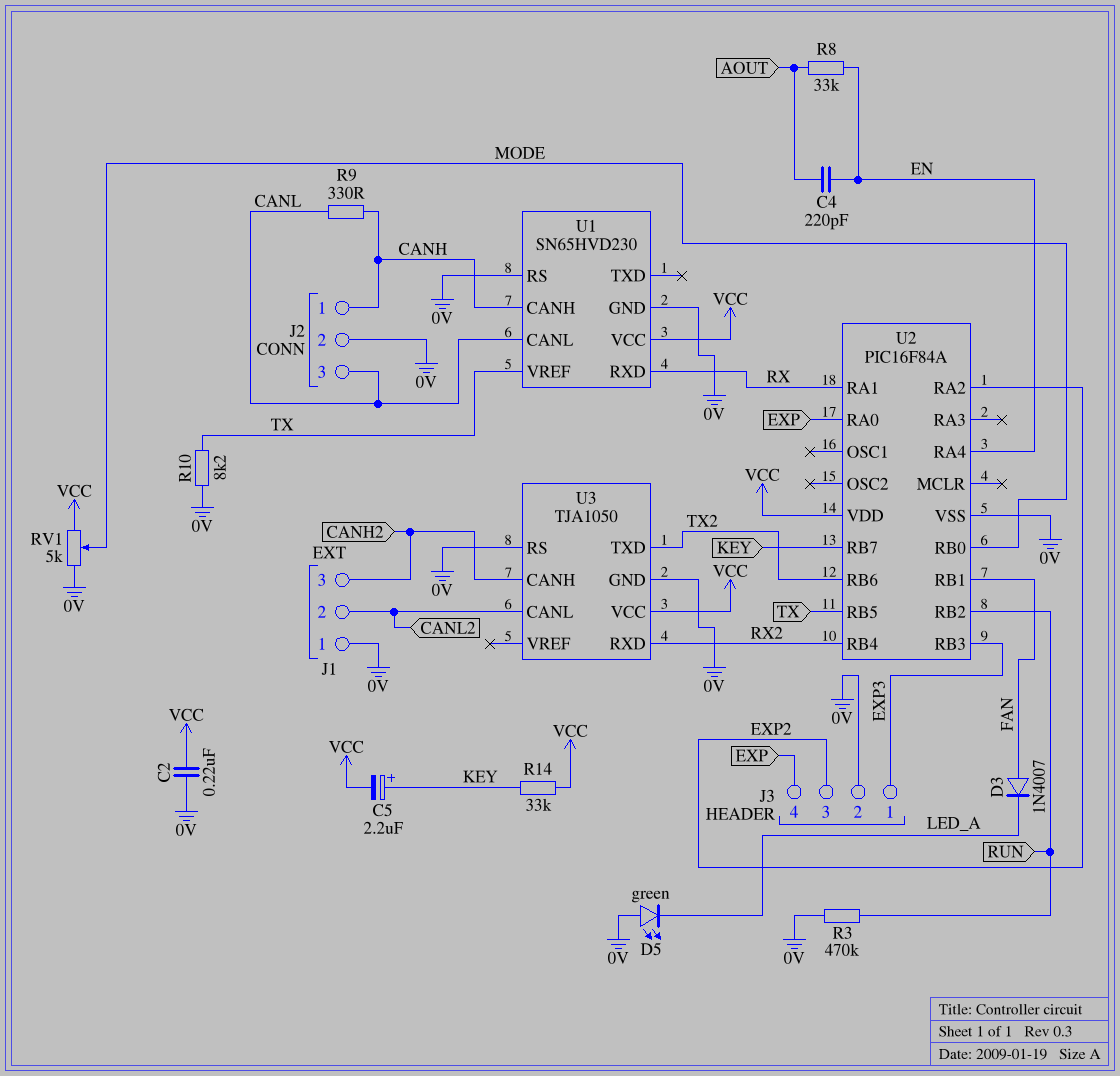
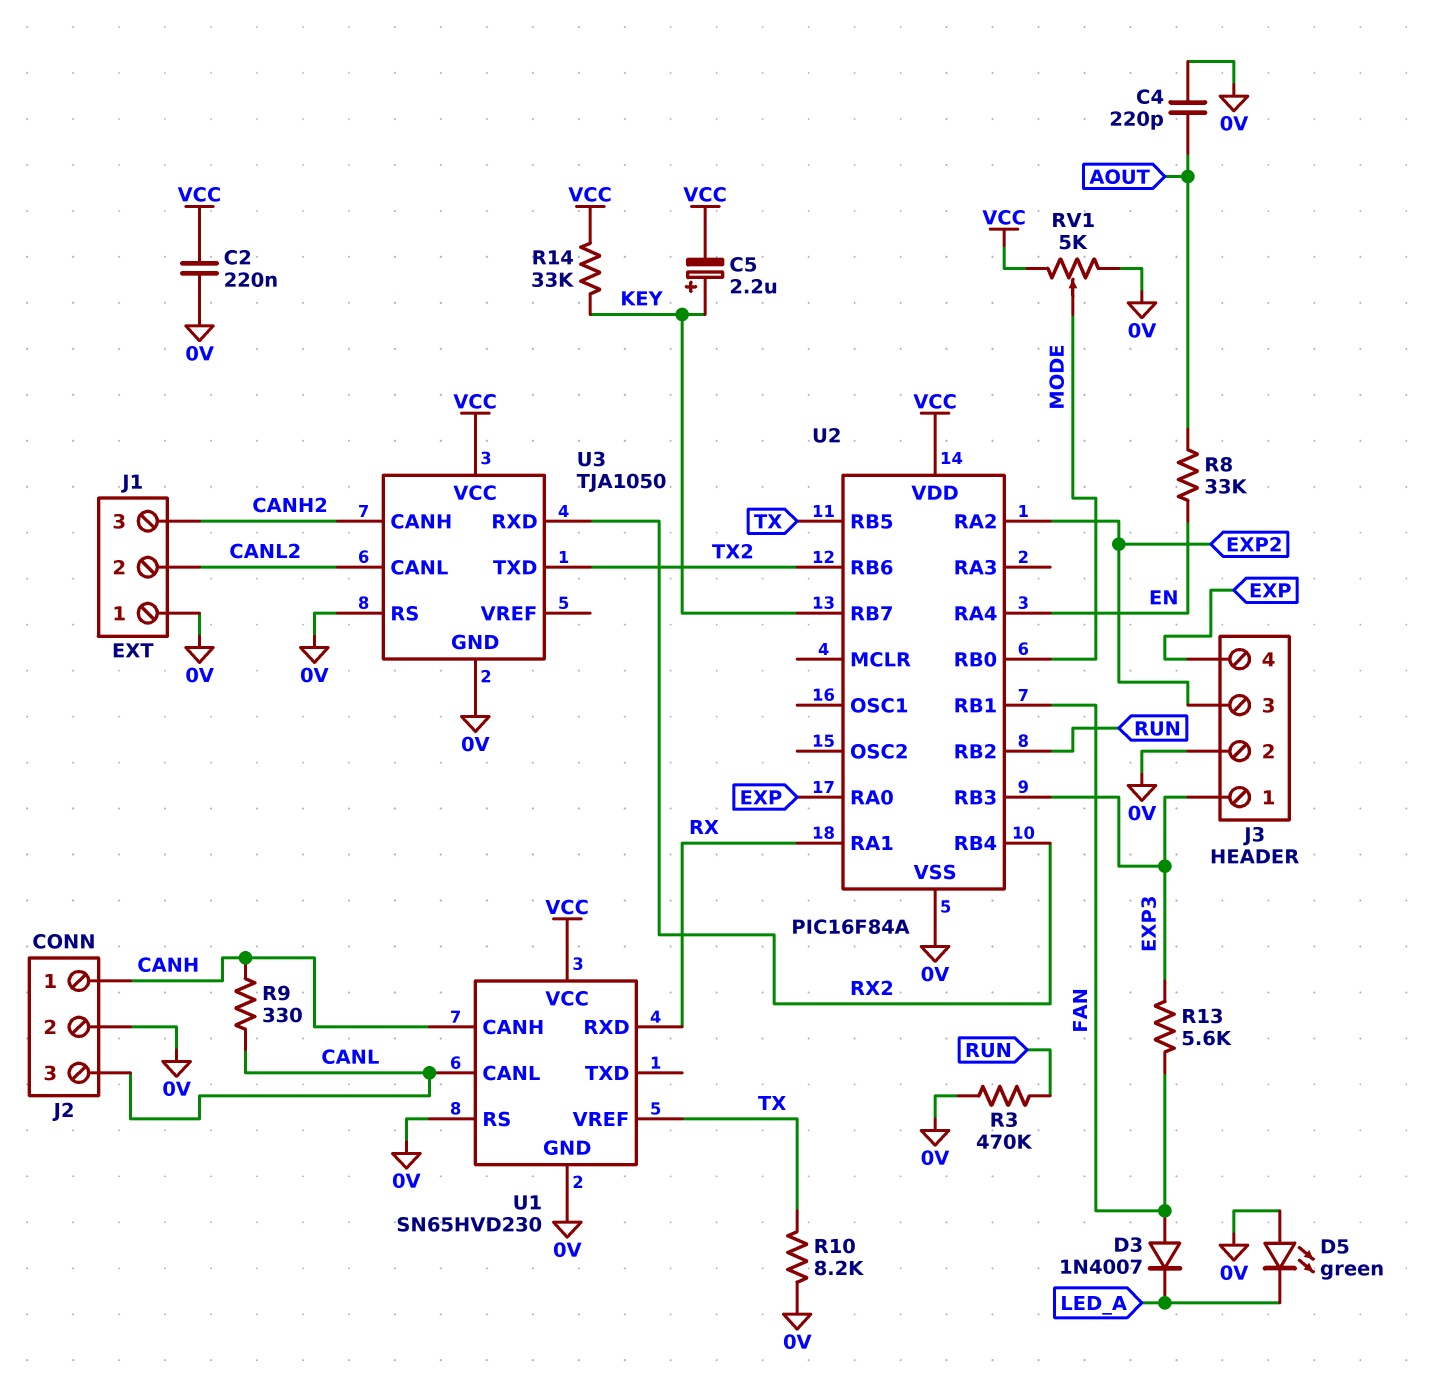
C4: 220pF (AOUT, EN) -> 220pF (0V, AOUT)
R13: none -> 5.6k (EXP3, FAN)

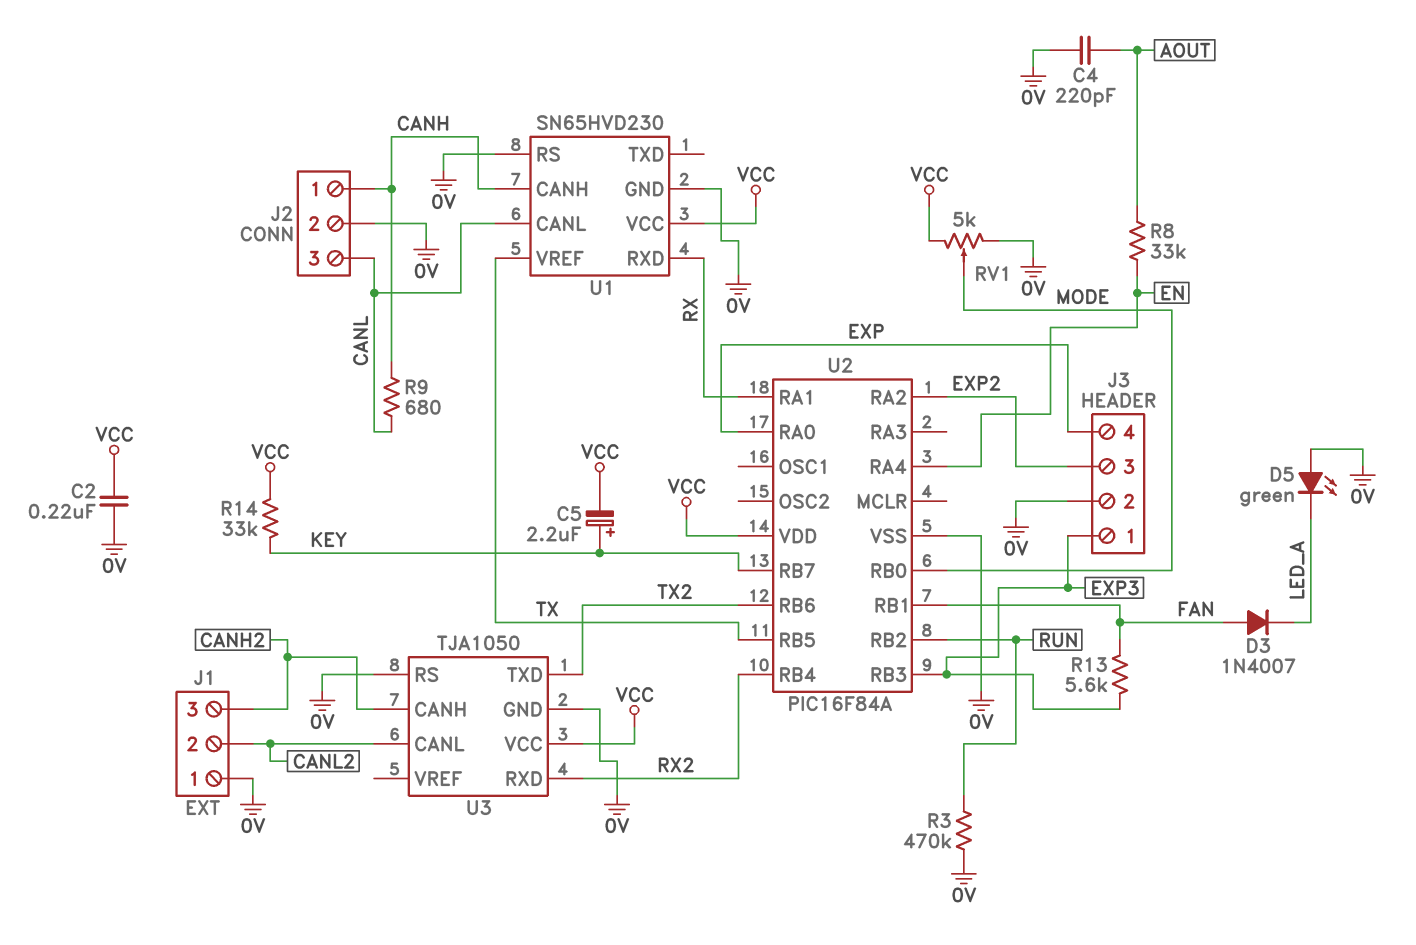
R9: 330 (CANH, CANL) -> 680 (CANH, CANL)
R10: 8.2k (0V, TX) -> none

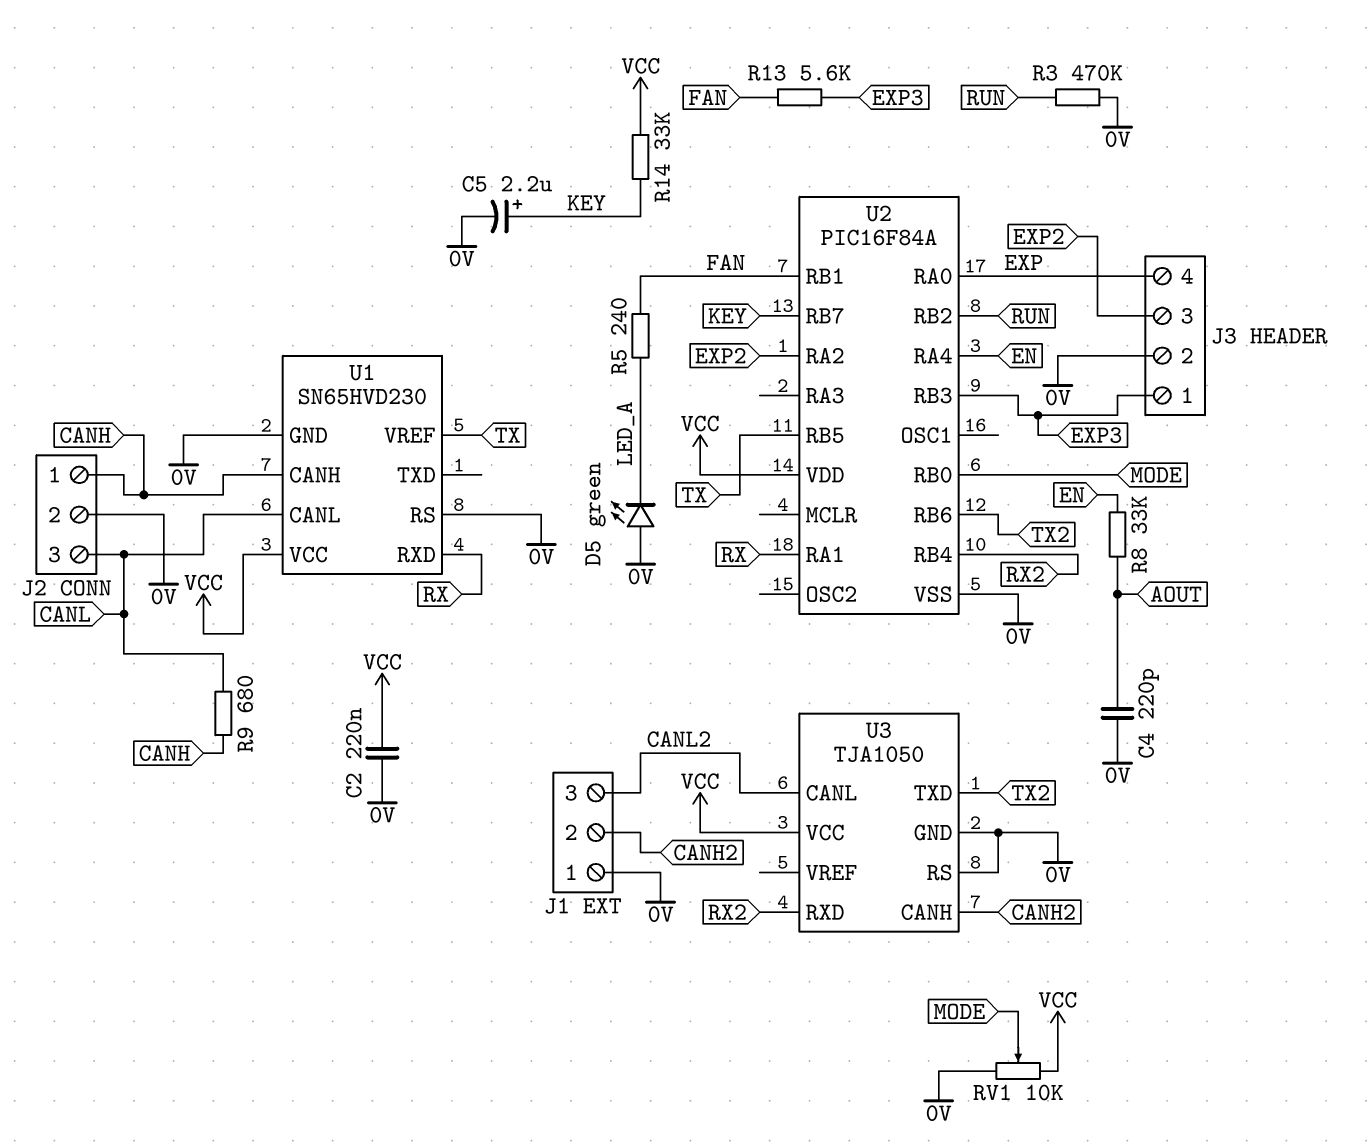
C5: 2.2uF (plus KEY, minus VCC) -> 2.2uF (plus KEY, minus 0V)
D3: diode 1N4007 (A FAN, K LED_A) -> none
J1 pin 2: CANL2 -> CANH2
J1 pin 3: CANH2 -> CANL2
R5: none -> 240 (FAN, LED_A)
RV1: 5k (0V, VCC, wiper MODE) -> 10k (0V, VCC, wiper MODE)

